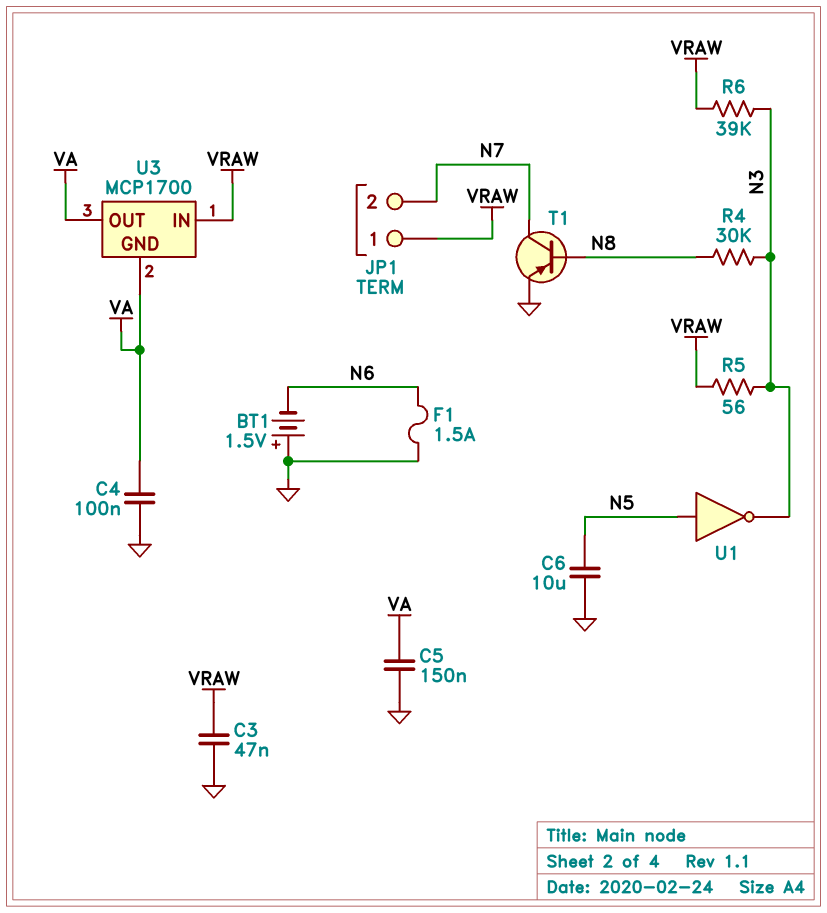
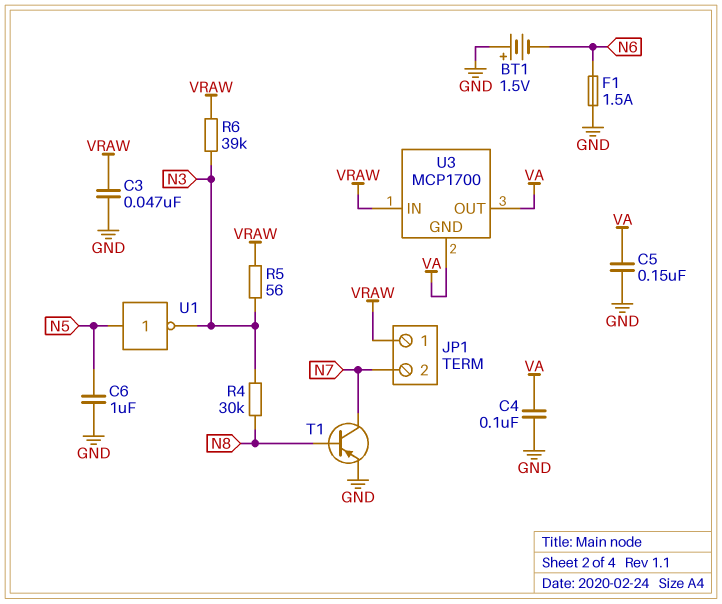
C6: 10uF (GND, N5) -> 1uF (GND, N5)

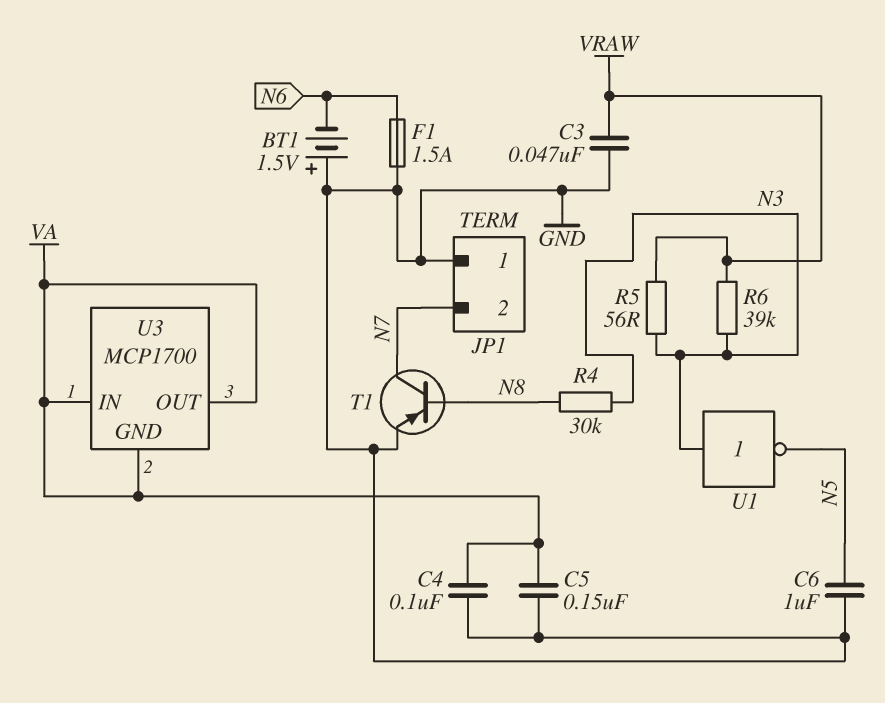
JP1 pin 1: VRAW -> GND
U1: NOT (in N5, out N3) -> NOT (in N3, out N5)
U3 pin IN: VRAW -> VA

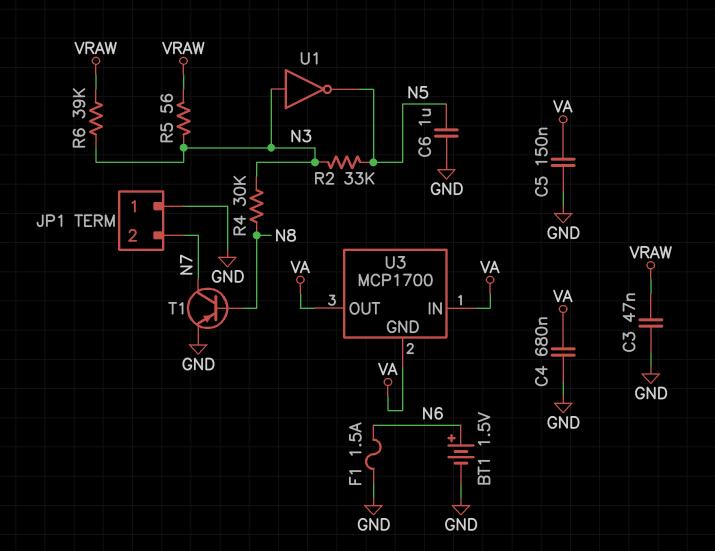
BT1: 1.5V (plus GND, minus N6) -> 1.5V (plus N6, minus GND)
C4: 100nF (GND, VA) -> 680nF (GND, VA)
R2: none -> 33k (N3, N5)

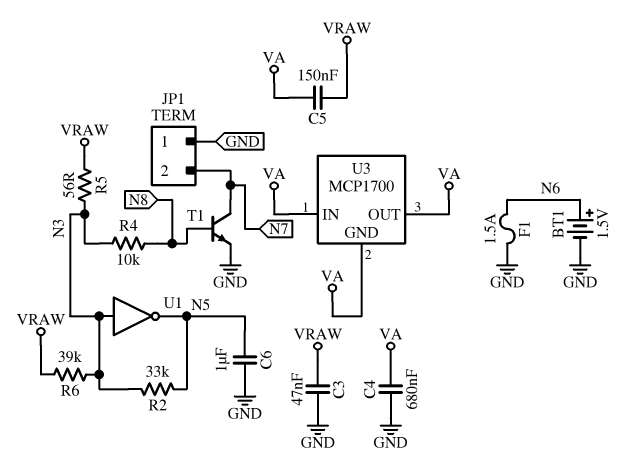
C5: 150nF (GND, VA) -> 150nF (VA, VRAW)
R4: 30k (N3, N8) -> 10k (N3, N8)
T1: PNP (B N8, C N7, E GND) -> NPN (B N8, C N7, E GND)

